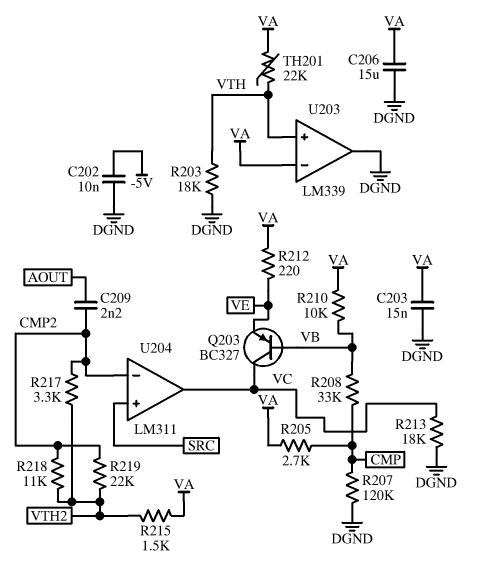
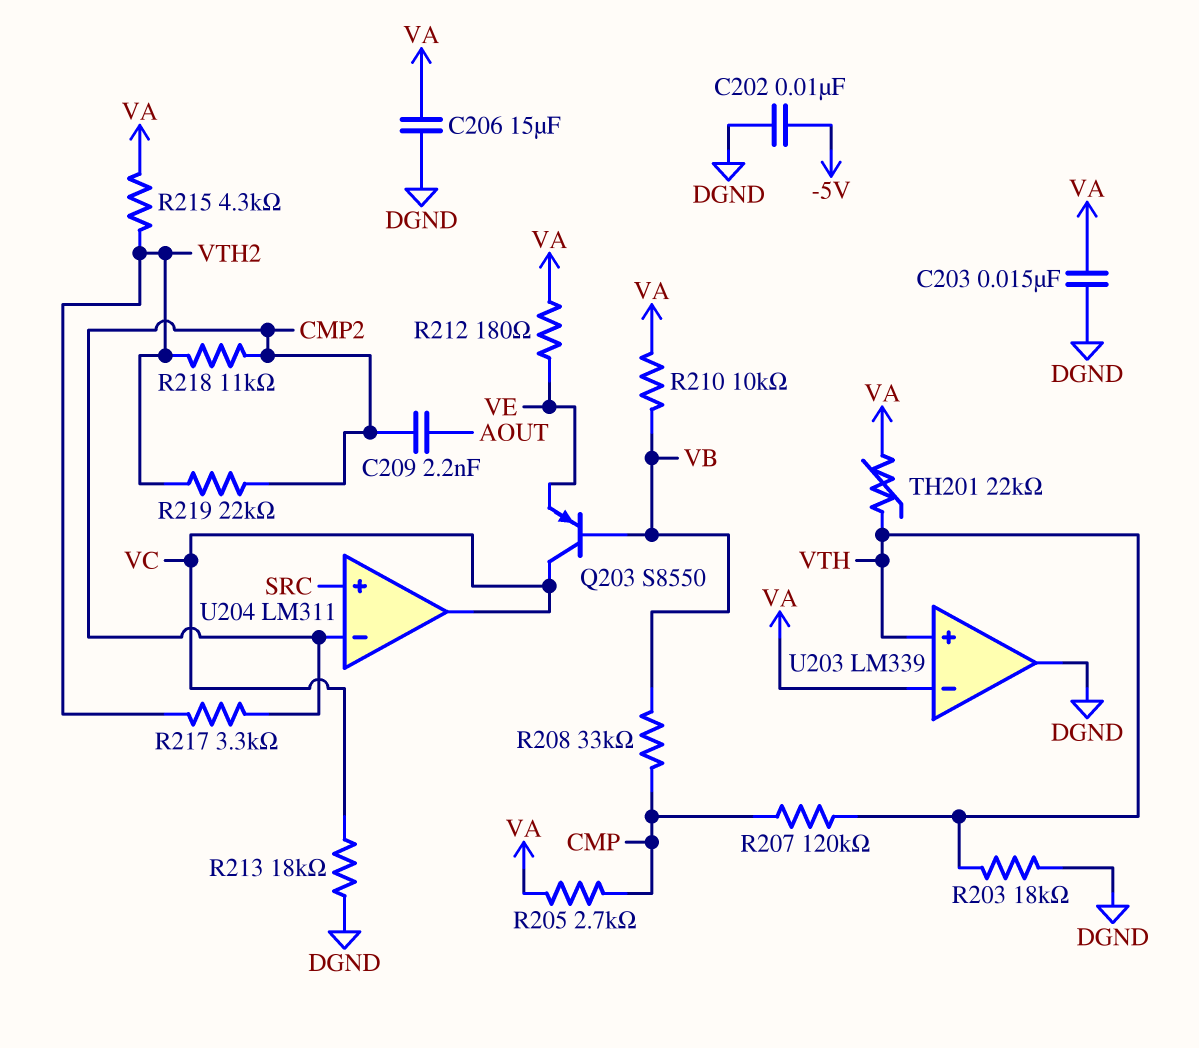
Q203: PNP BC327 (B VB, C VC, E VE) -> PNP S8550 (B VB, C VC, E VE)
R207: 120k (CMP, DGND) -> 120k (CMP, VTH)
R212: 220 (VA, VE) -> 180 (VA, VE)
R215: 1.5k (VA, VTH2) -> 4.3k (VA, VTH2)

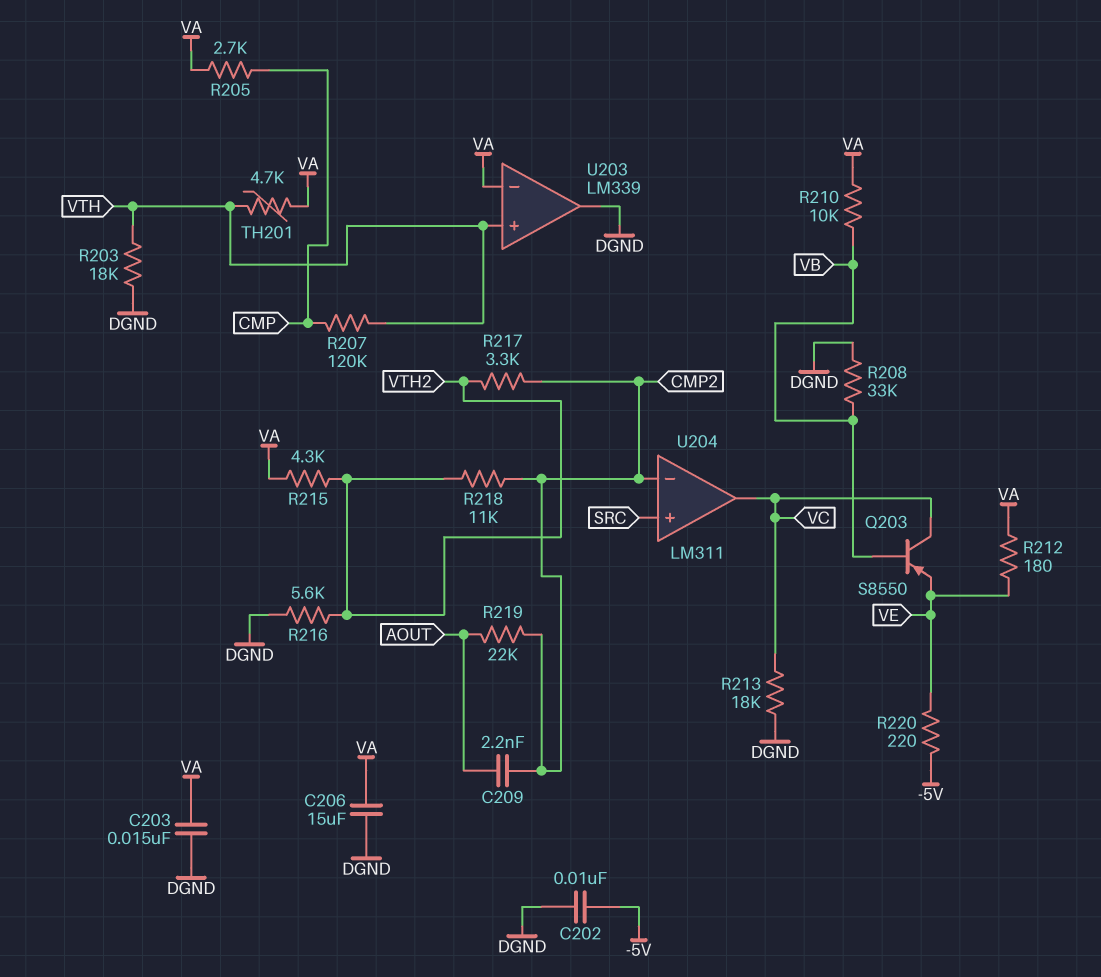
R208: 33k (CMP, VB) -> 33k (DGND, VB)
R216: none -> 5.6k (DGND, VTH2)
R219: 22k (CMP2, VTH2) -> 22k (AOUT, CMP2)
R220: none -> 220 (-5V, VE)
TH201: 22k (VA, VTH) -> 4.7k (VA, VTH)

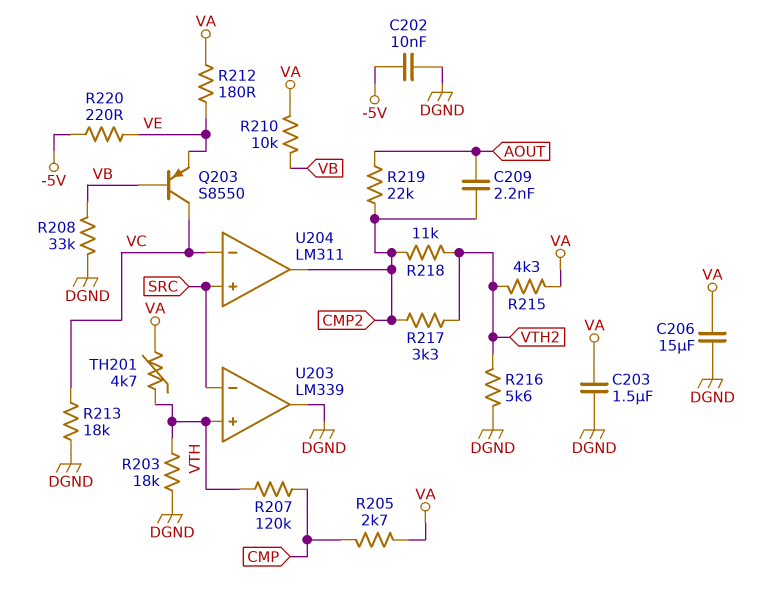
C203: 15nF (DGND, VA) -> 1.5uF (DGND, VA)
U203 pin in-: VA -> SRC
U204 pin in-: CMP2 -> VC
U204 pin out: VC -> CMP2

